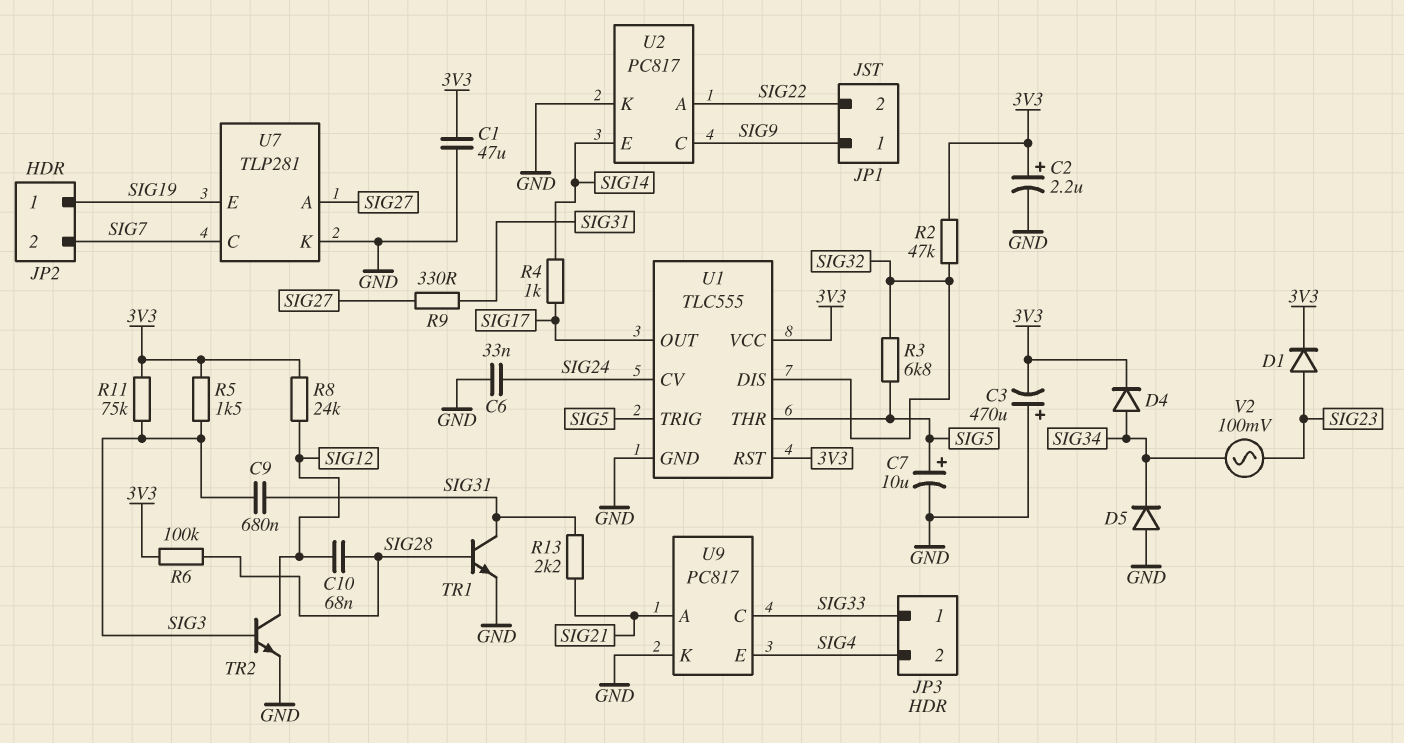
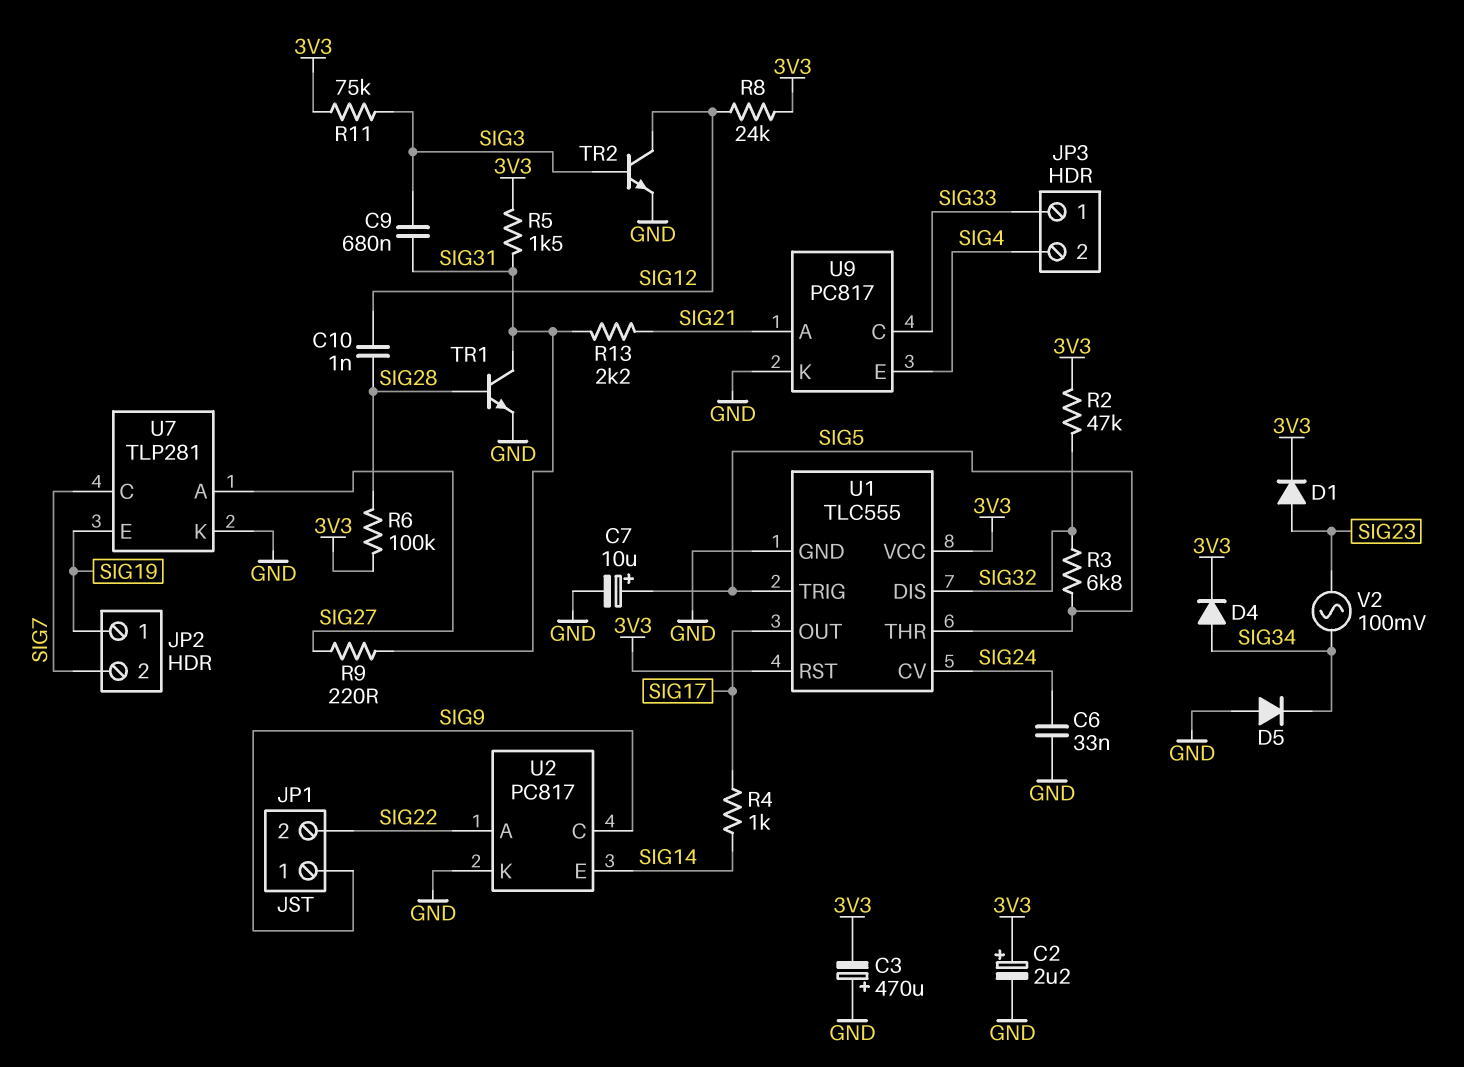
C1: 47uF (3V3, GND) -> none
C10: 68nF (SIG12, SIG28) -> 1nF (SIG12, SIG28)
R5: 1.5k (3V3, SIG3) -> 1.5k (3V3, SIG31)
R9: 330 (SIG27, SIG31) -> 220 (SIG27, SIG31)

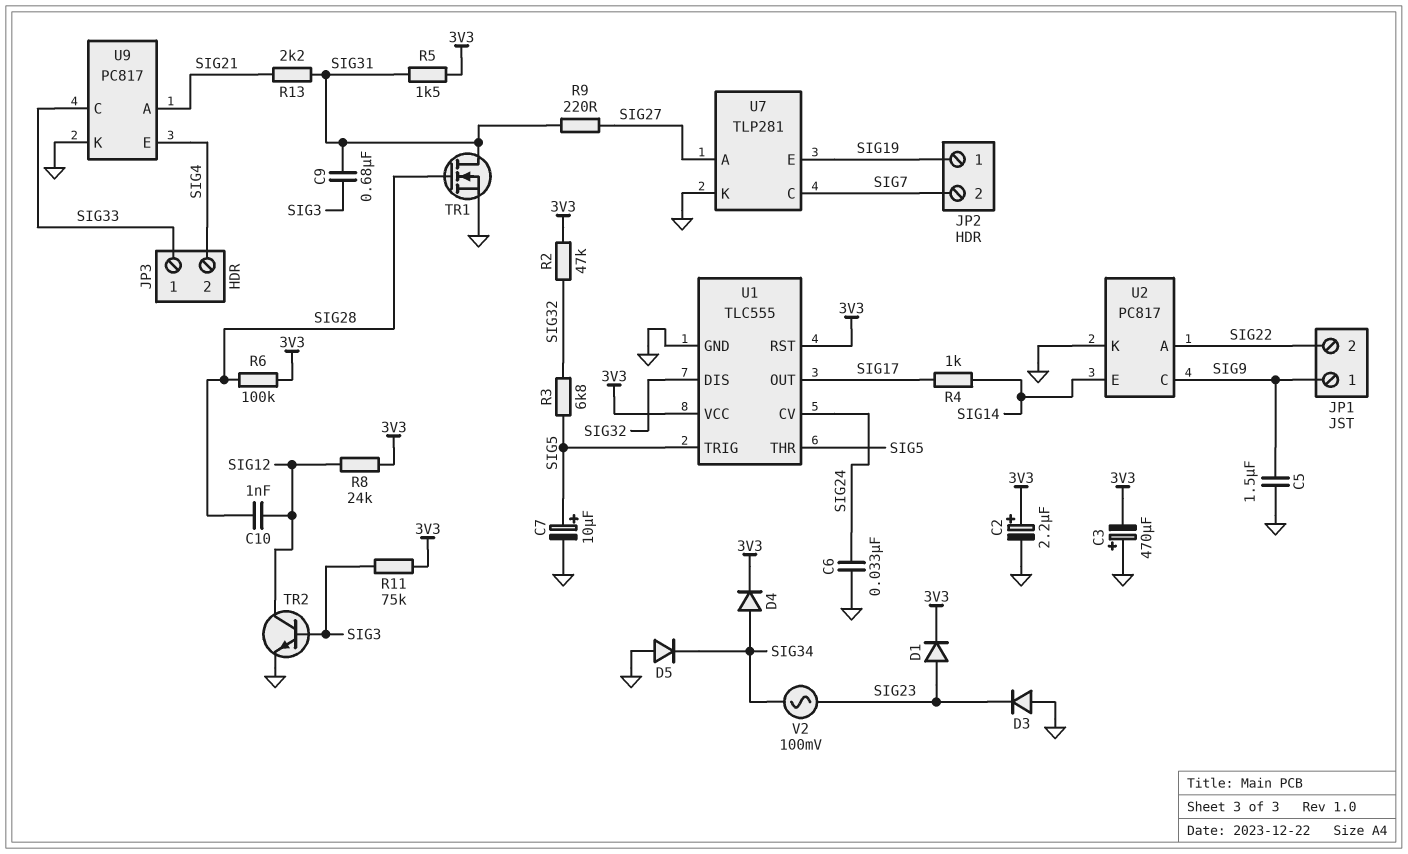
C5: none -> 1.5uF (GND, SIG9)
D3: none -> diode (A GND, K SIG23)
TR1: NPN (B SIG28, C SIG31, E GND) -> NMOS (G SIG28, D SIG31, S GND)

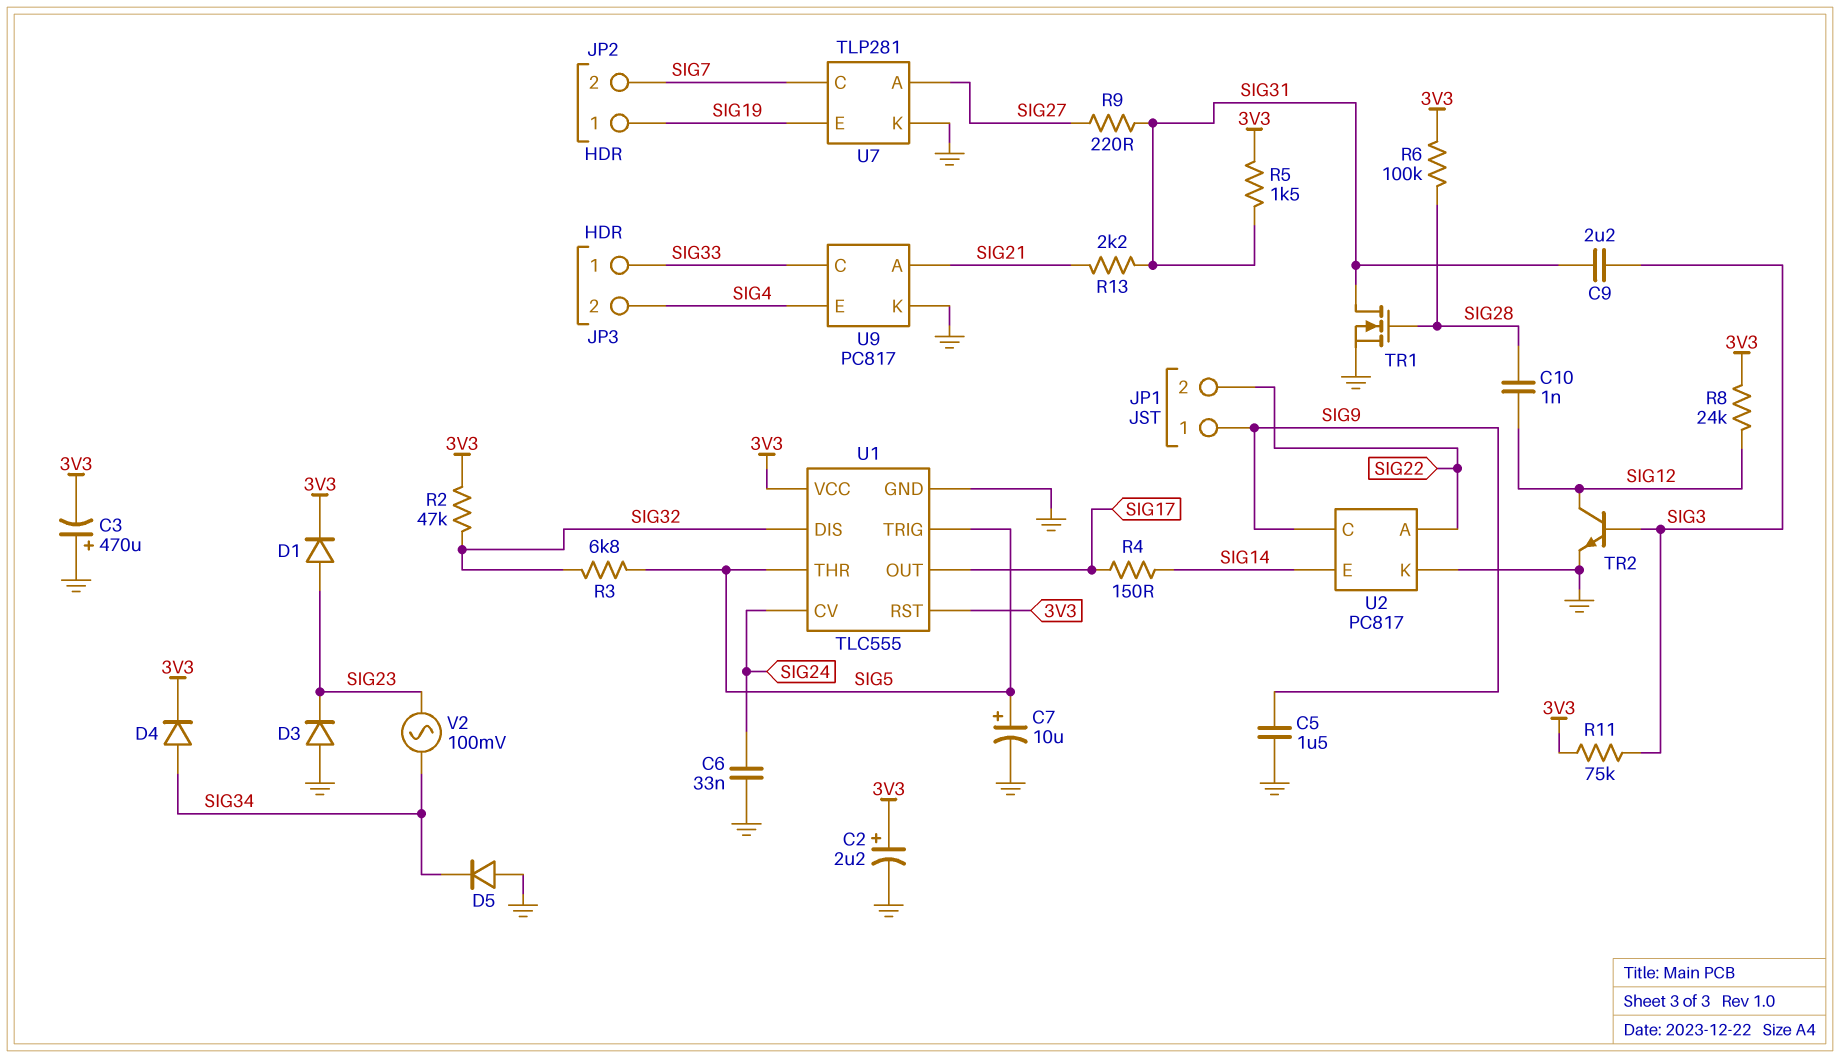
C9: 680nF (SIG3, SIG31) -> 2.2uF (SIG3, SIG31)
R4: 1k (SIG14, SIG17) -> 150 (SIG14, SIG17)

